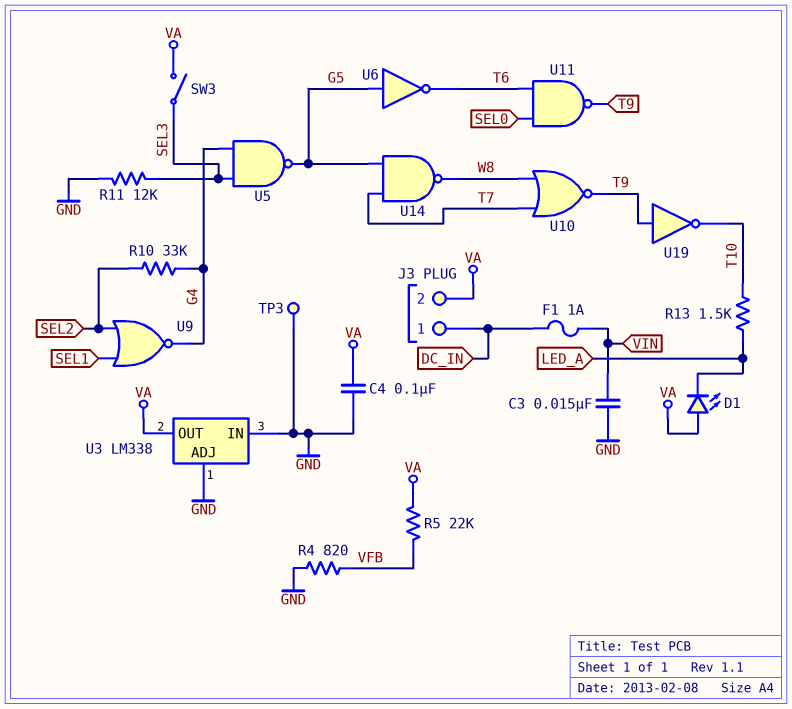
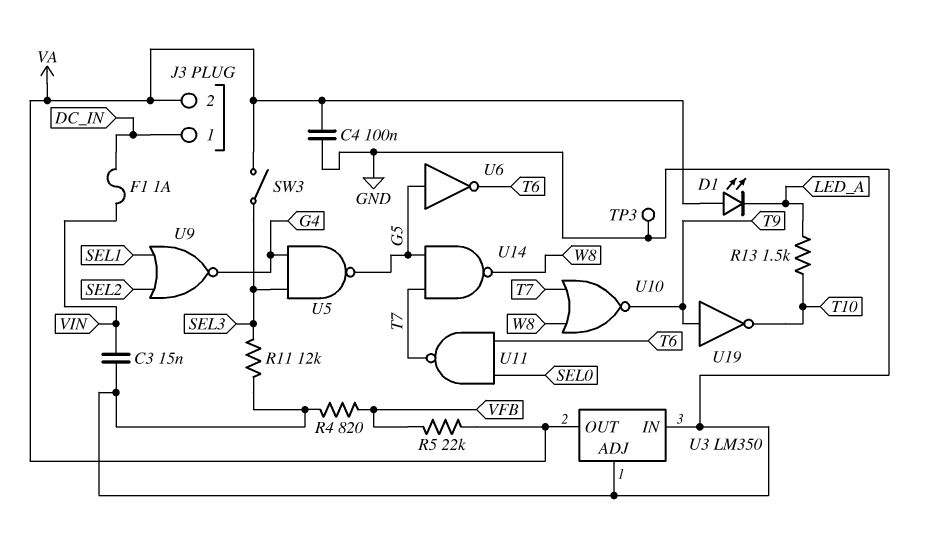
R10: 33k (G4, SEL2) -> none
U3: LM338 -> LM350
U11: NAND (in SEL0, in T6, out T9) -> NAND (in SEL0, in T6, out T7)

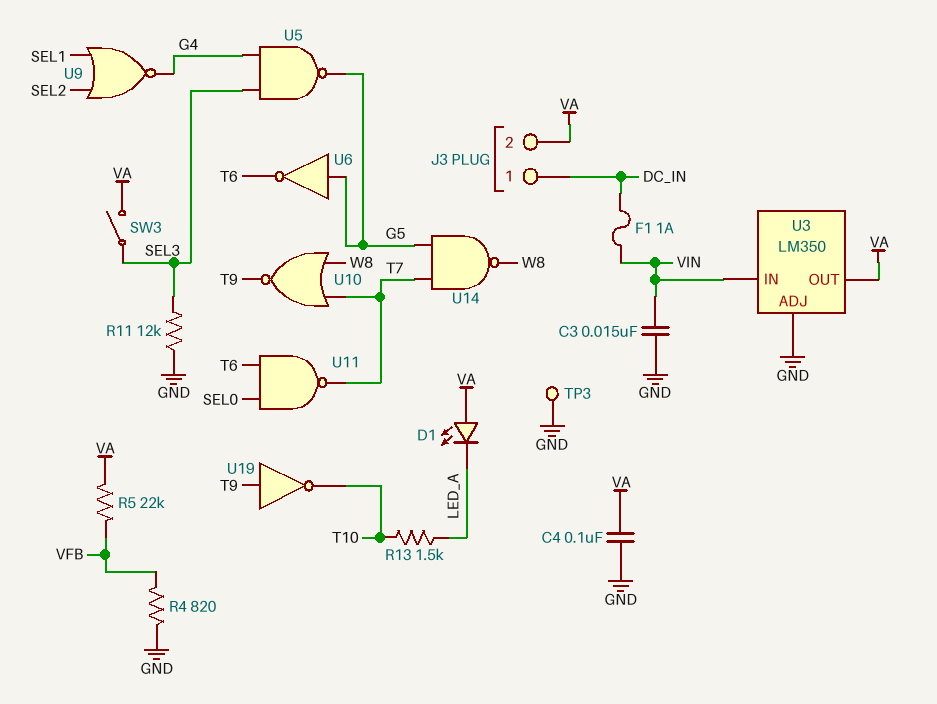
U3 pin IN: GND -> VIN

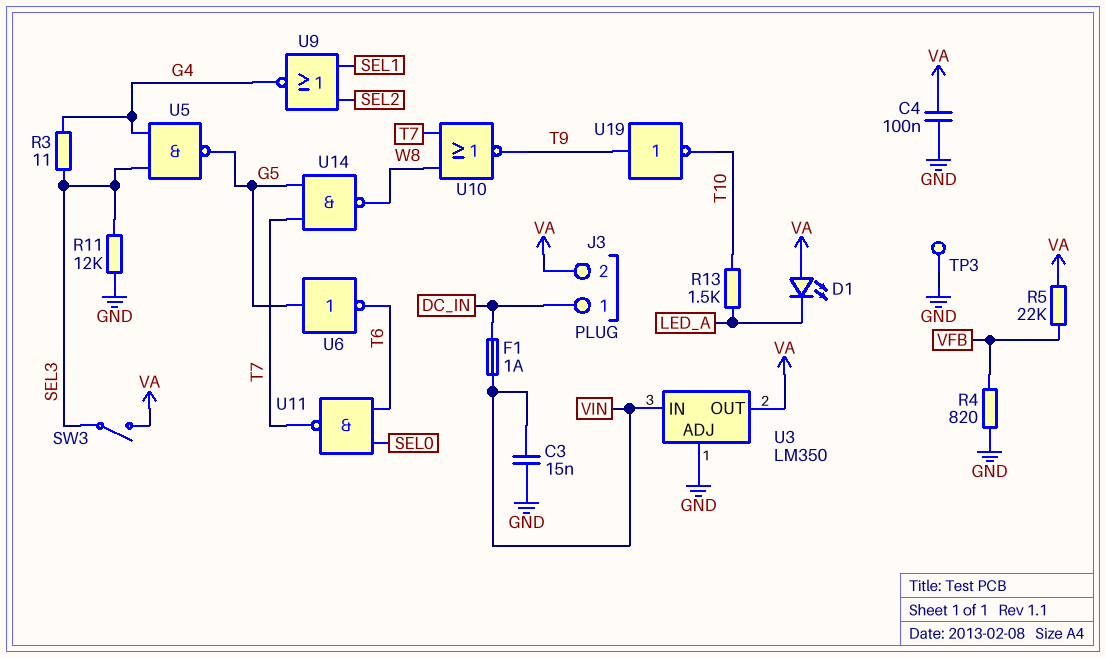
R3: none -> 11 (G4, SEL3)

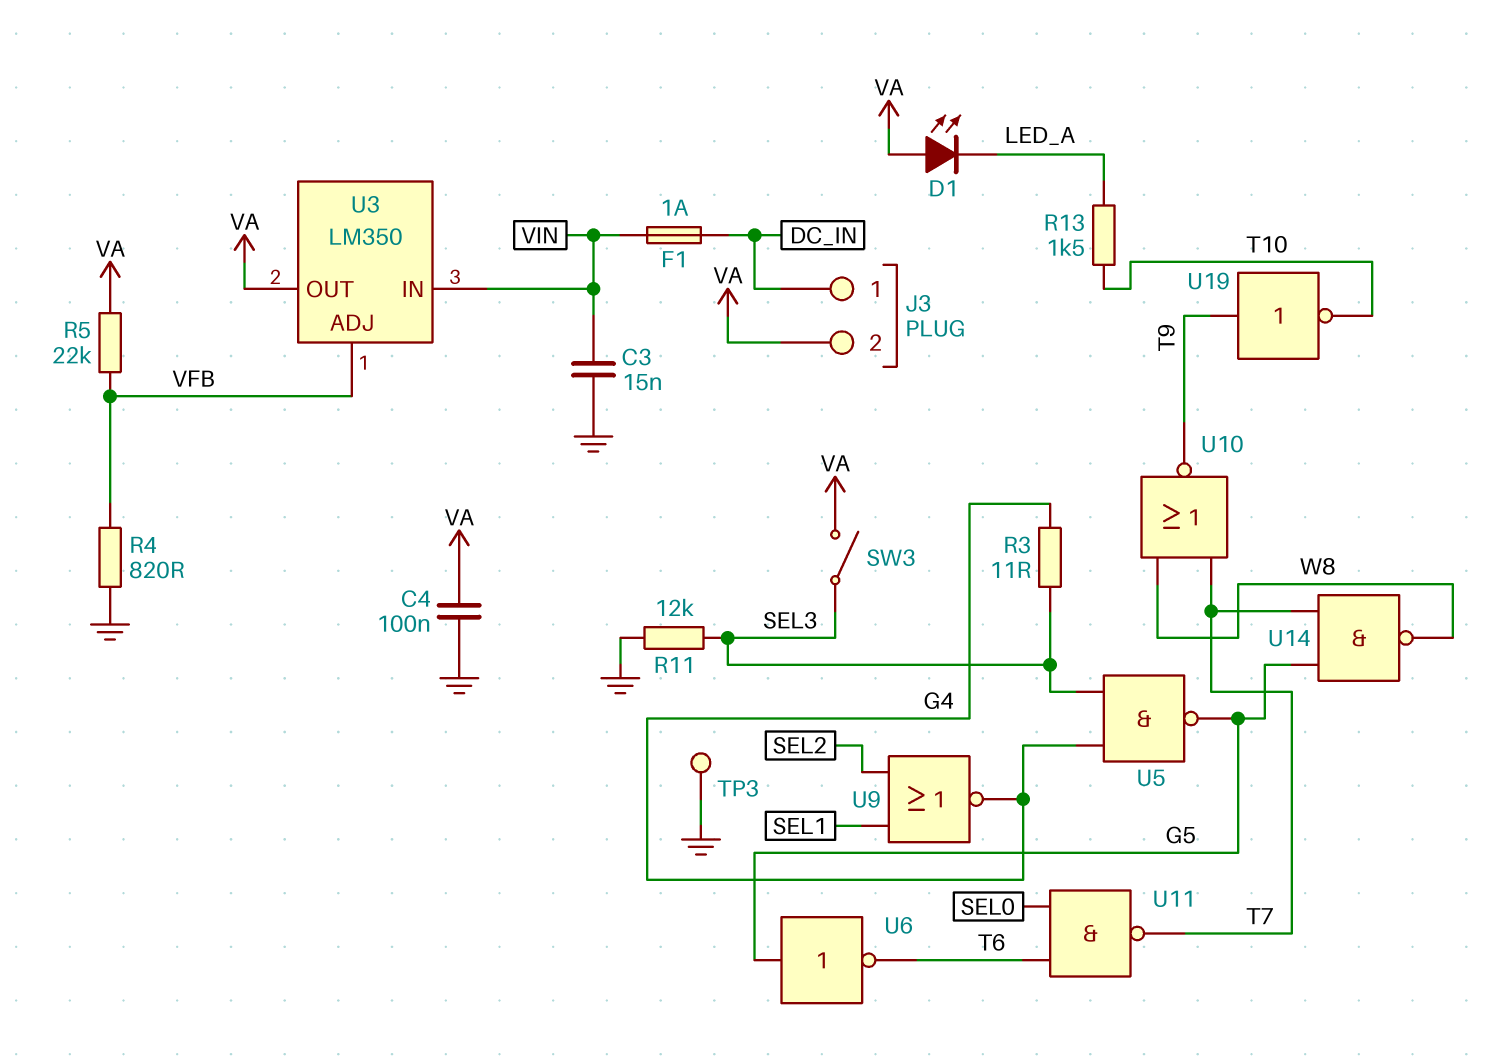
U3 pin ADJ: GND -> VFB

